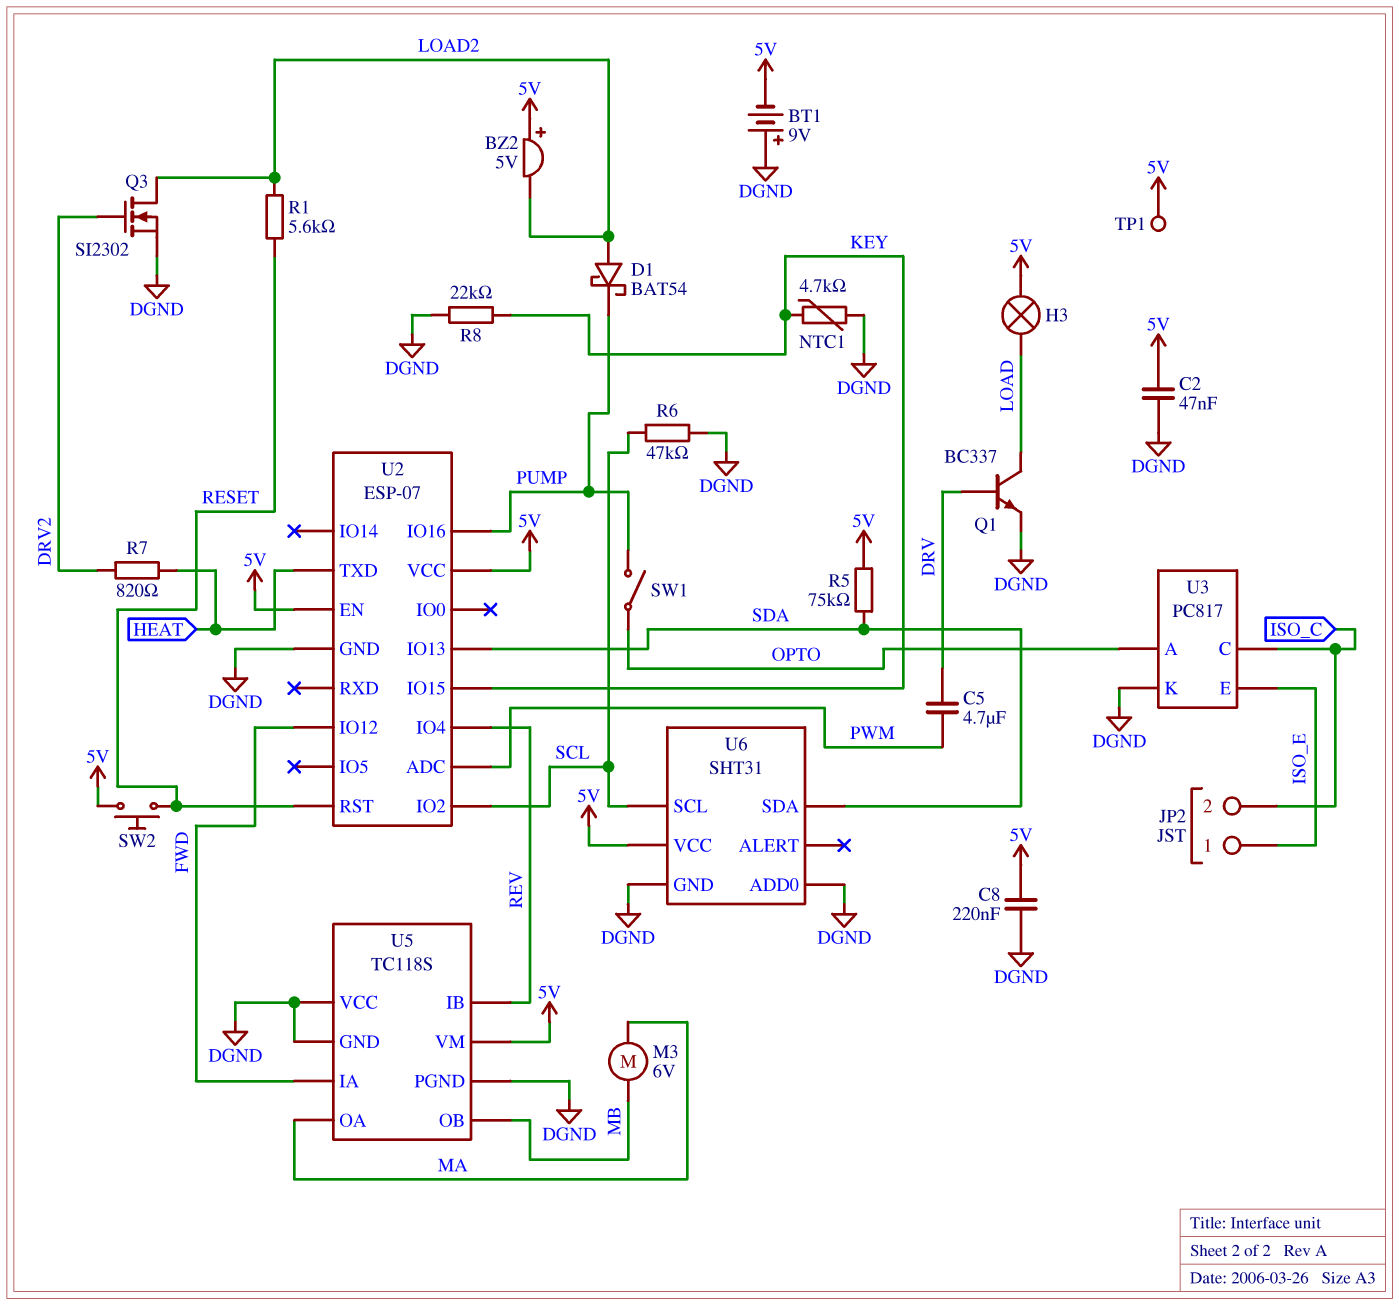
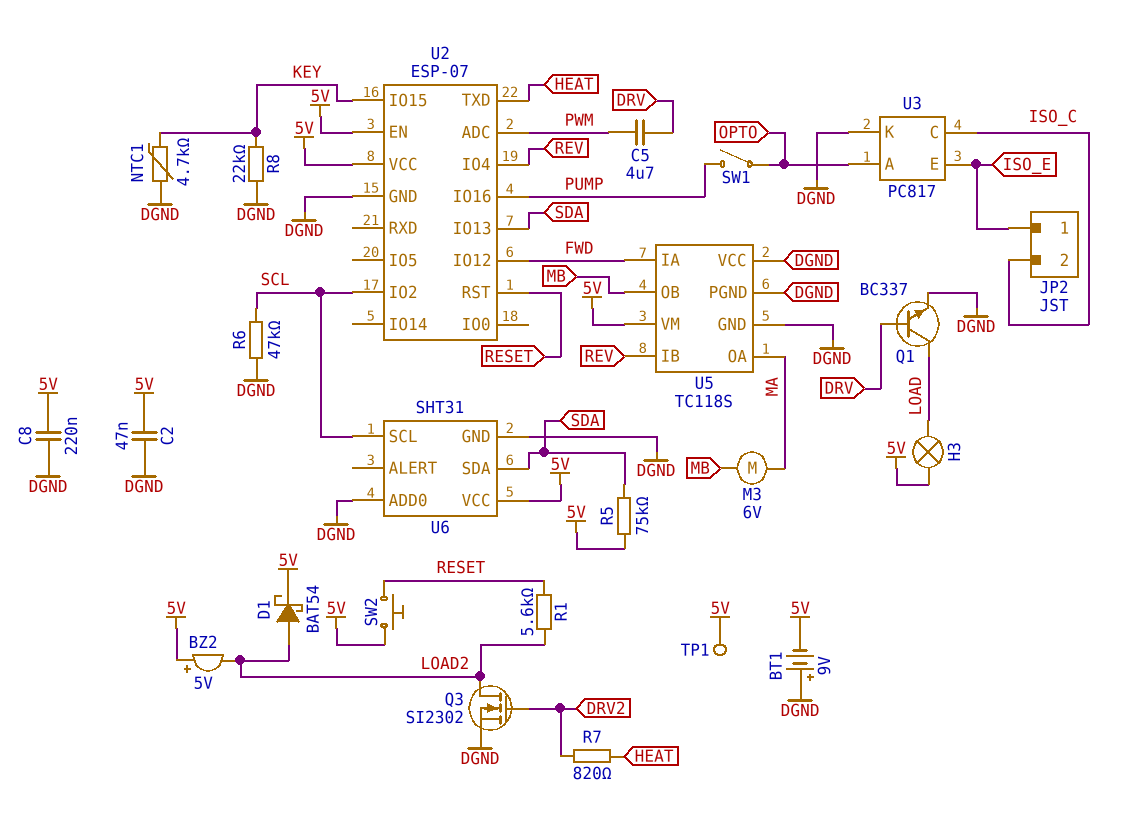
D1: schottky BAT54 (A LOAD2, K PUMP) -> schottky BAT54 (A LOAD2, K 5V)

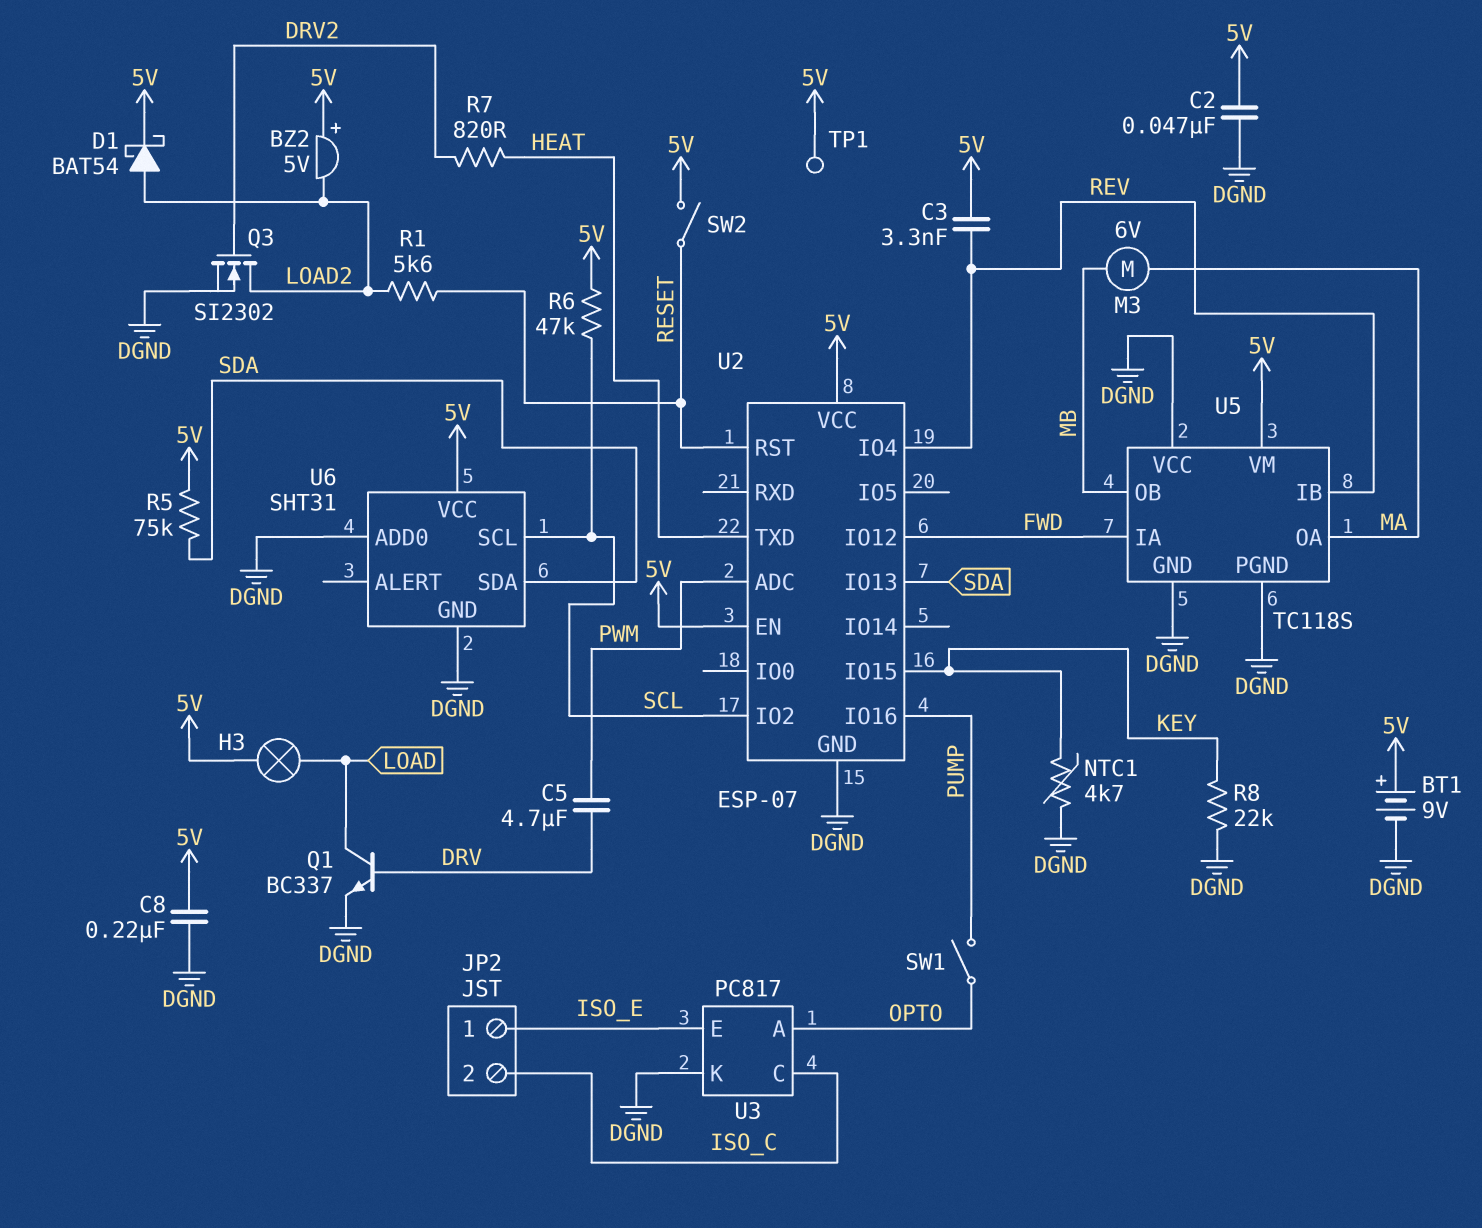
BT1: 9V (plus DGND, minus 5V) -> 9V (plus 5V, minus DGND)
C3: none -> 3.3nF (5V, REV)
R6: 47k (DGND, SCL) -> 47k (5V, SCL)
SW2: button (5V, RESET) -> switch (5V, RESET)

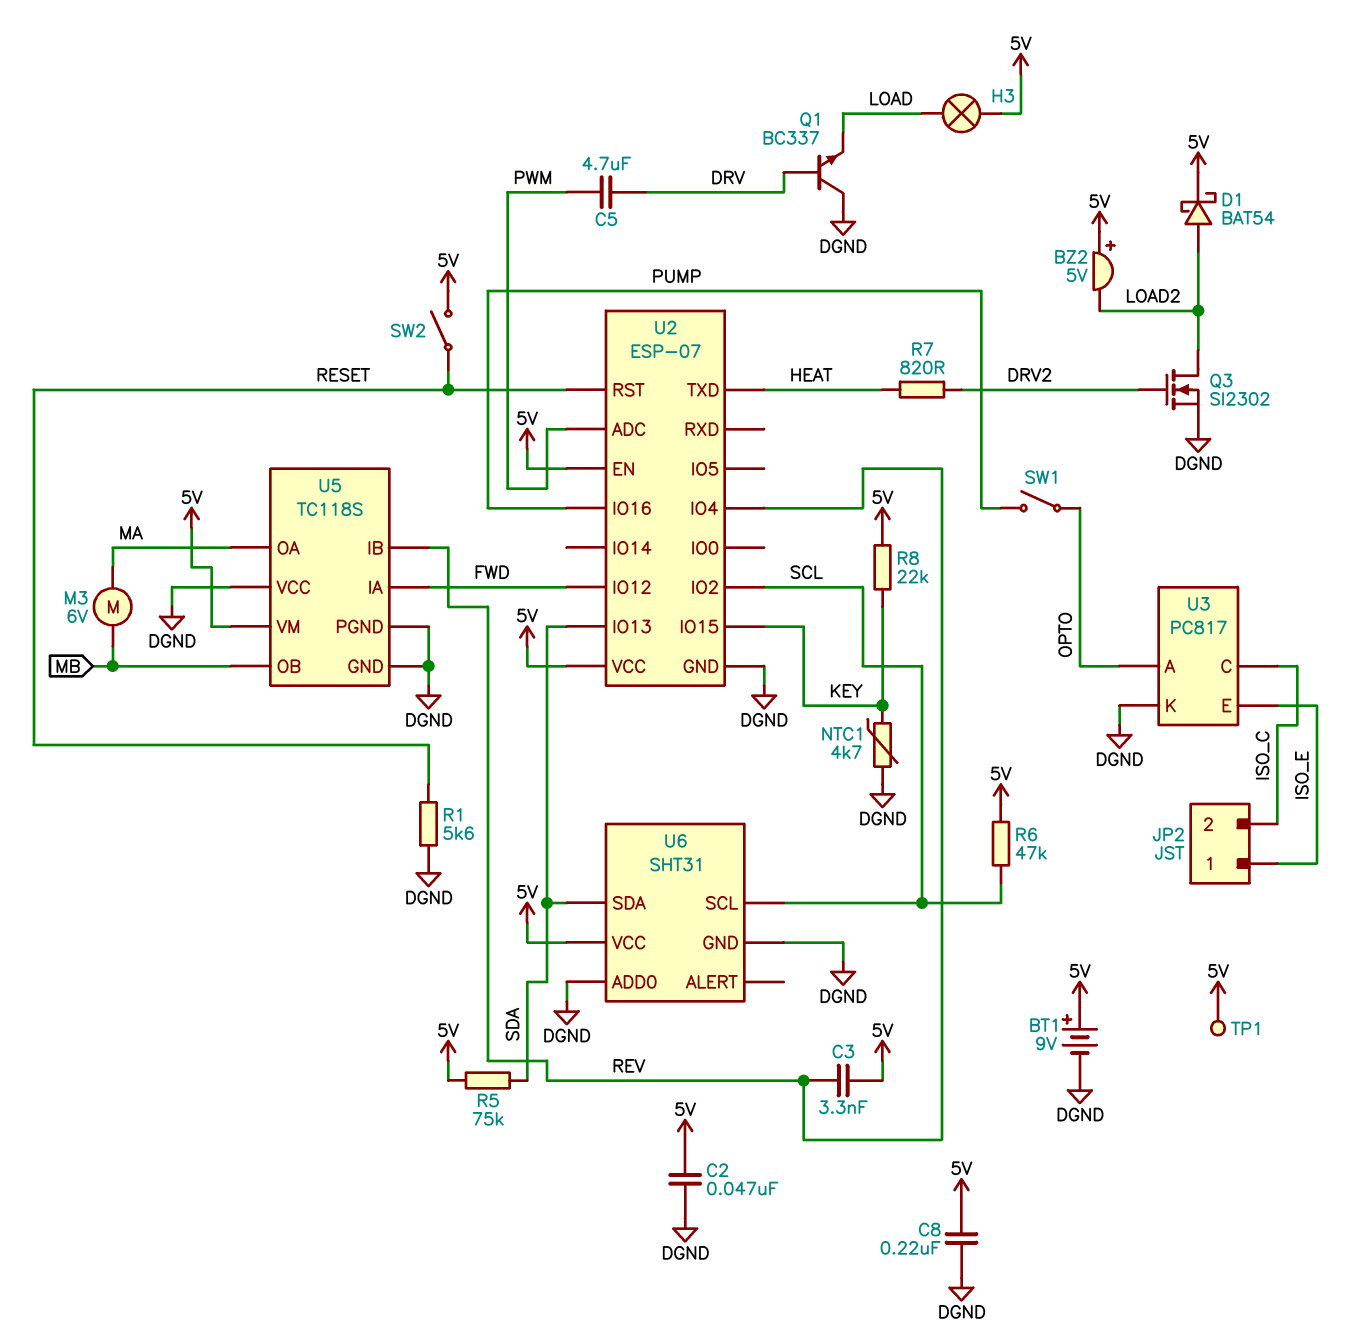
Q1: NPN BC337 (B DRV, C LOAD, E DGND) -> NPN BC337 (B DRV, C DGND, E LOAD)
R1: 5.6k (LOAD2, RESET) -> 5.6k (DGND, RESET)
R8: 22k (DGND, KEY) -> 22k (5V, KEY)

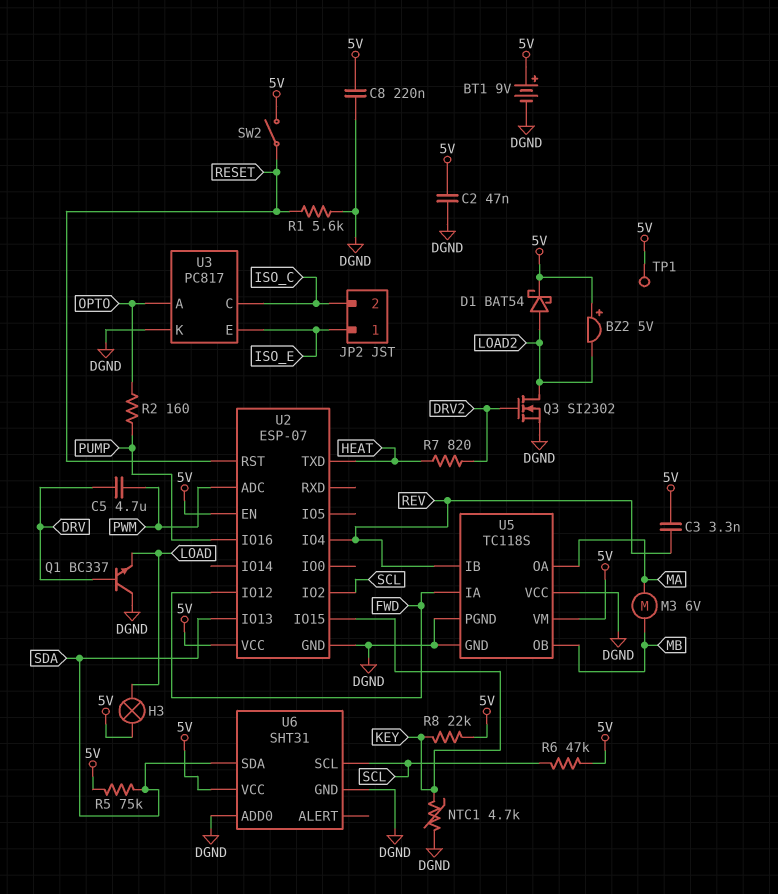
R2: none -> 160 (OPTO, PUMP)
SW1: switch (OPTO, PUMP) -> none

